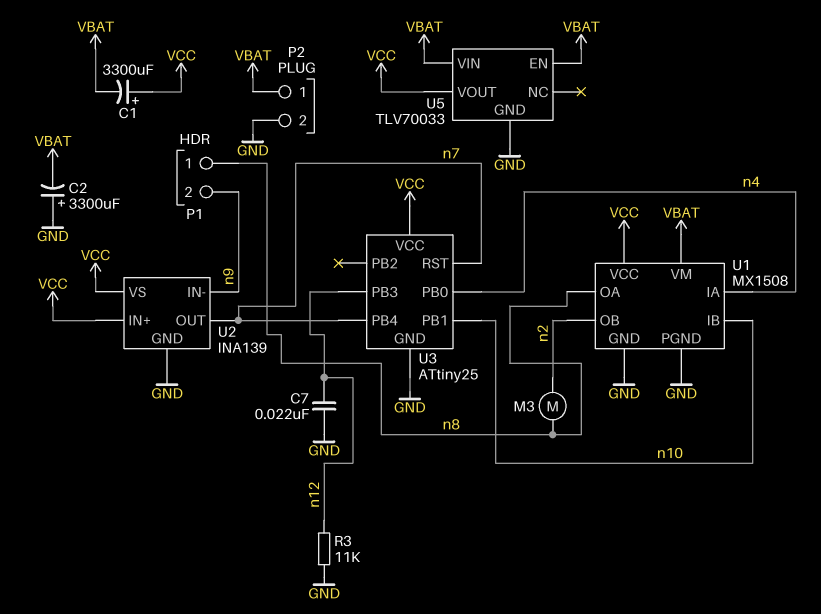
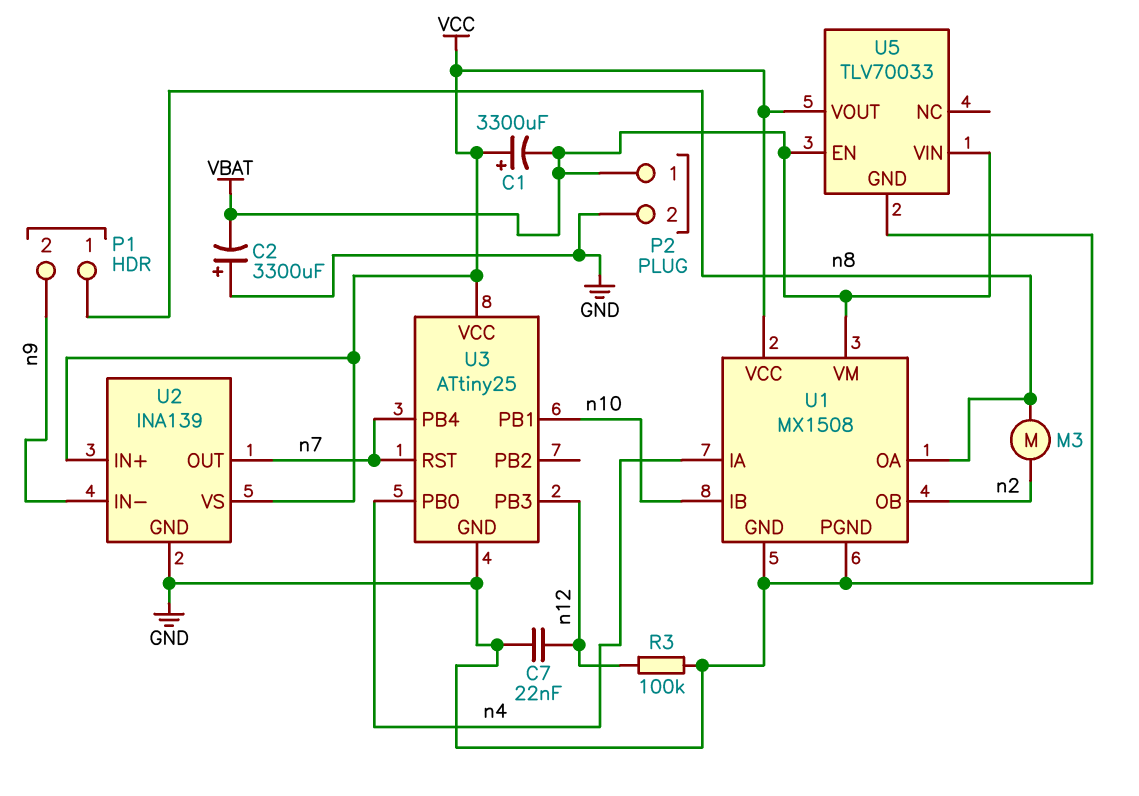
R3: 11k (GND, n12) -> 100k (GND, n12)

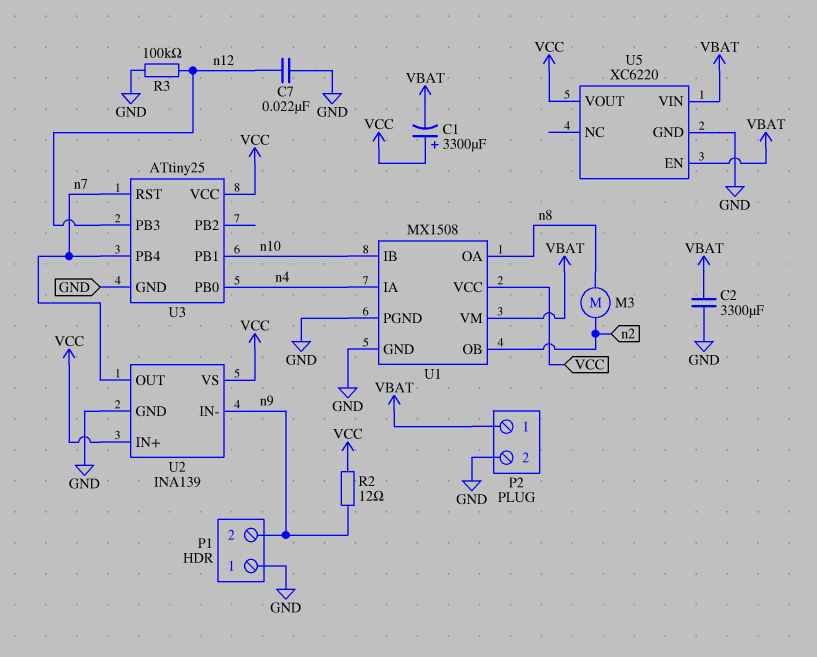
C2: 3300uF (plus GND, minus VBAT) -> 3300uF (GND, VBAT)
P1 pin 1: n8 -> GND
R2: none -> 12 (VCC, n9)
U5: TLV70033 -> XC6220

